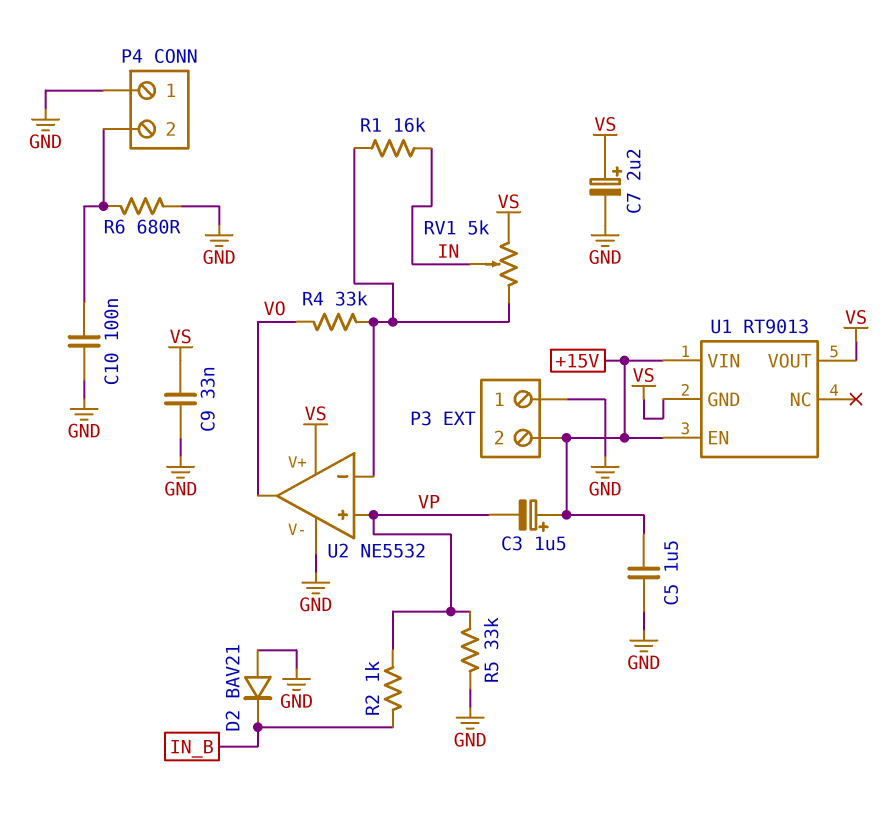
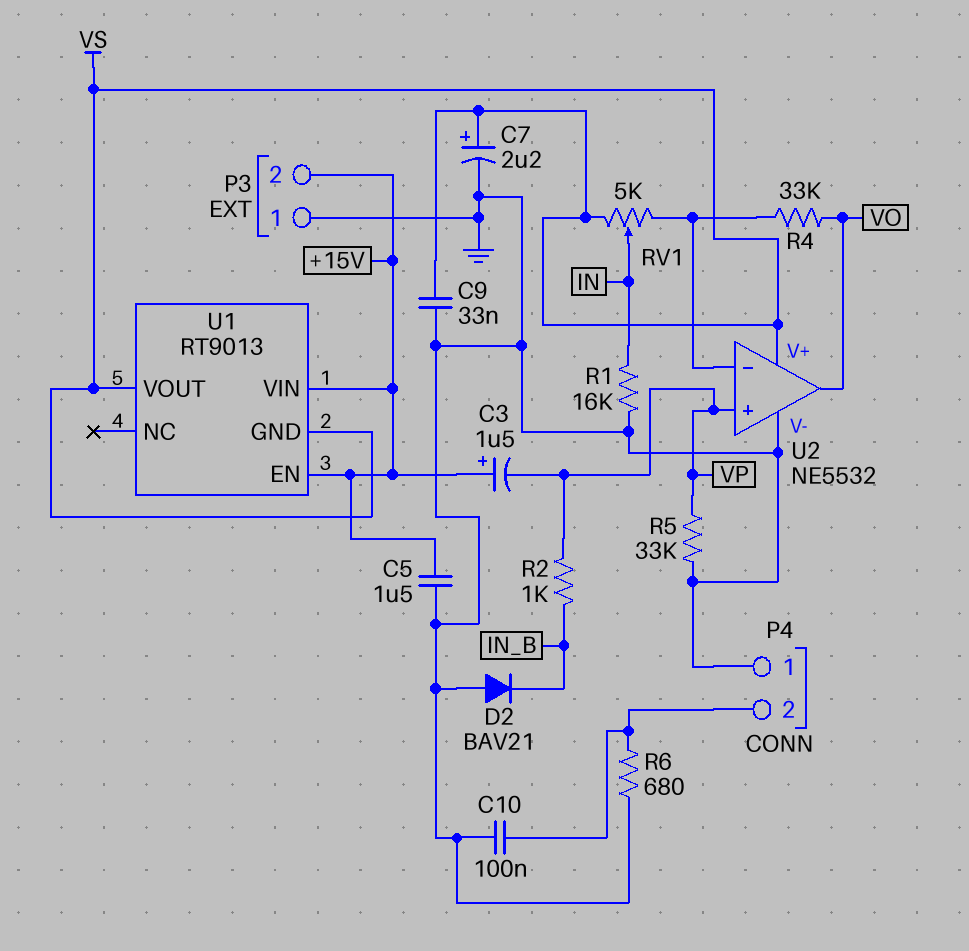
R1: 16k (IN, U2/in-) -> 16k (GND, IN)

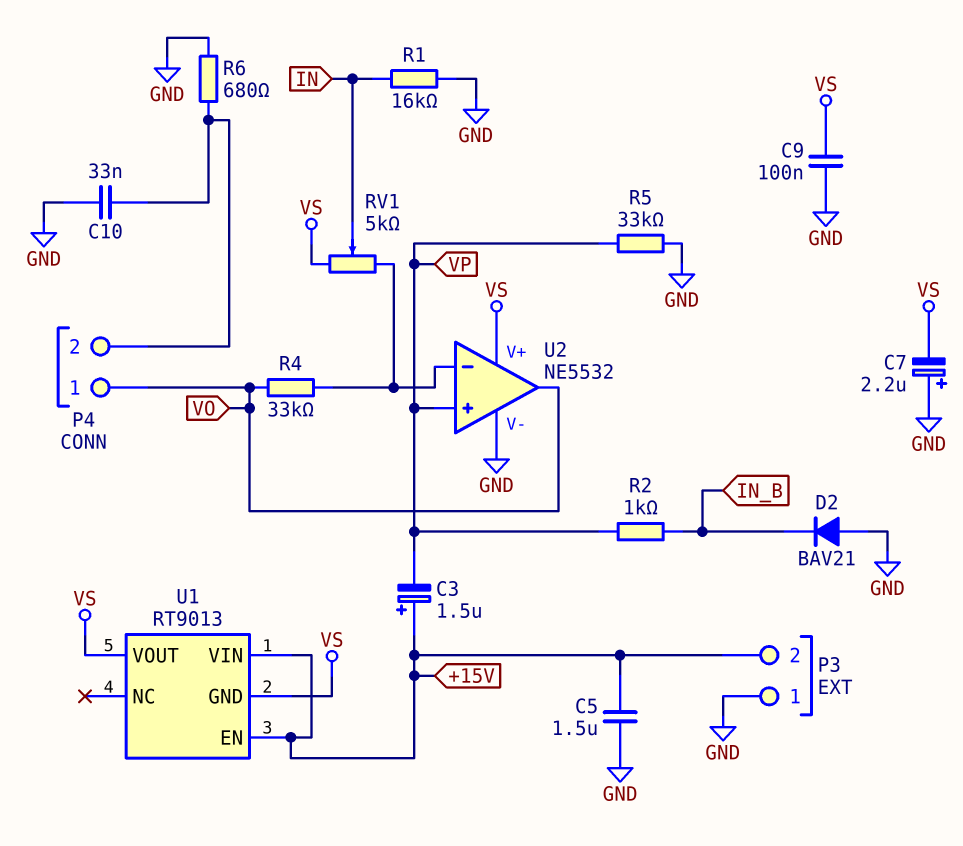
C7: 2.2uF (plus VS, minus GND) -> 2.2uF (plus GND, minus VS)
C9: 33nF (GND, VS) -> 100nF (GND, VS)
C10: 100nF (GND, P4/2) -> 33nF (GND, P4/2)
P4 pin 1: GND -> VO

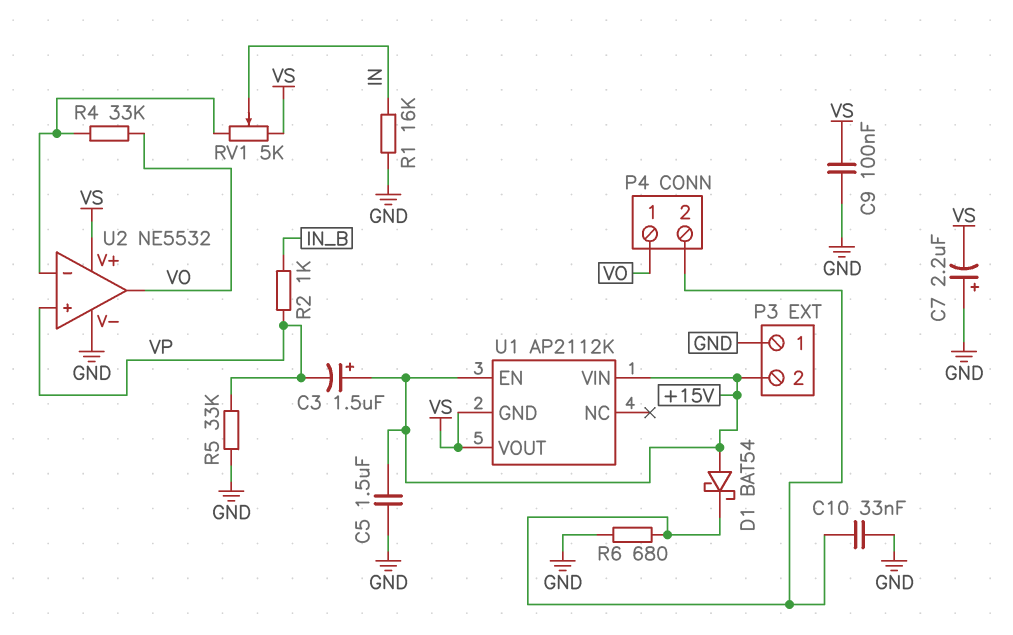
D1: none -> schottky BAT54 (A +15V, K P4/2)
D2: diode BAV21 (A GND, K IN_B) -> none
U1: RT9013 -> AP2112K

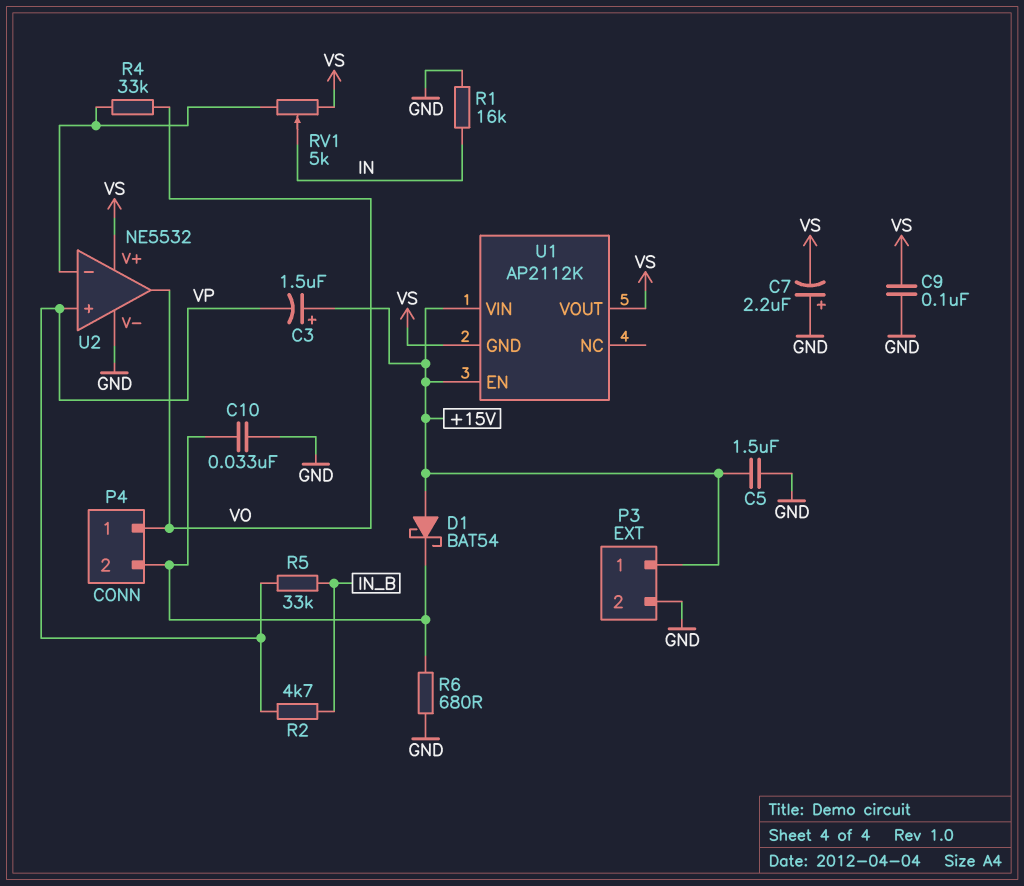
P3 pin 1: GND -> +15V
P3 pin 2: +15V -> GND
R2: 1k (IN_B, VP) -> 4.7k (IN_B, VP)
R5: 33k (GND, VP) -> 33k (IN_B, VP)

